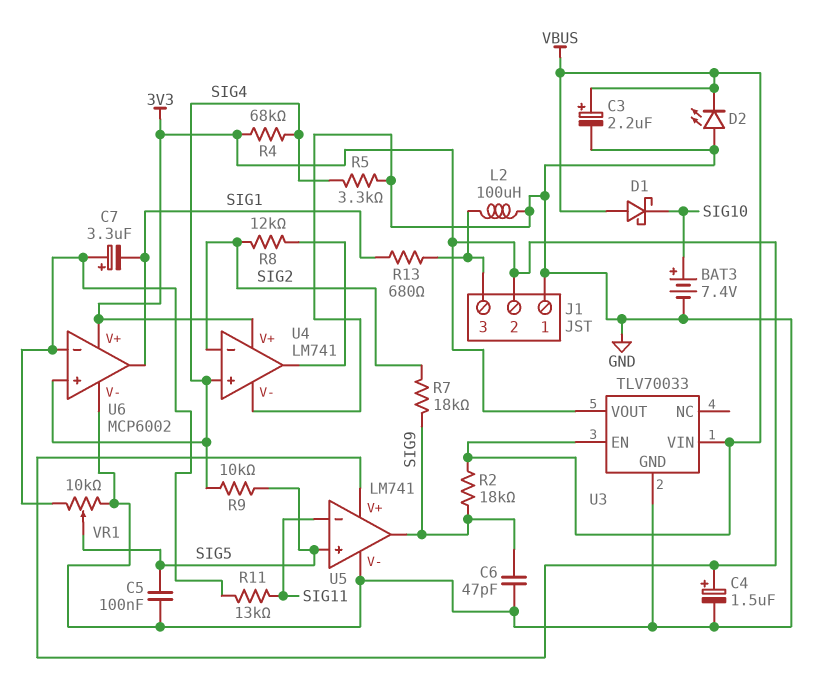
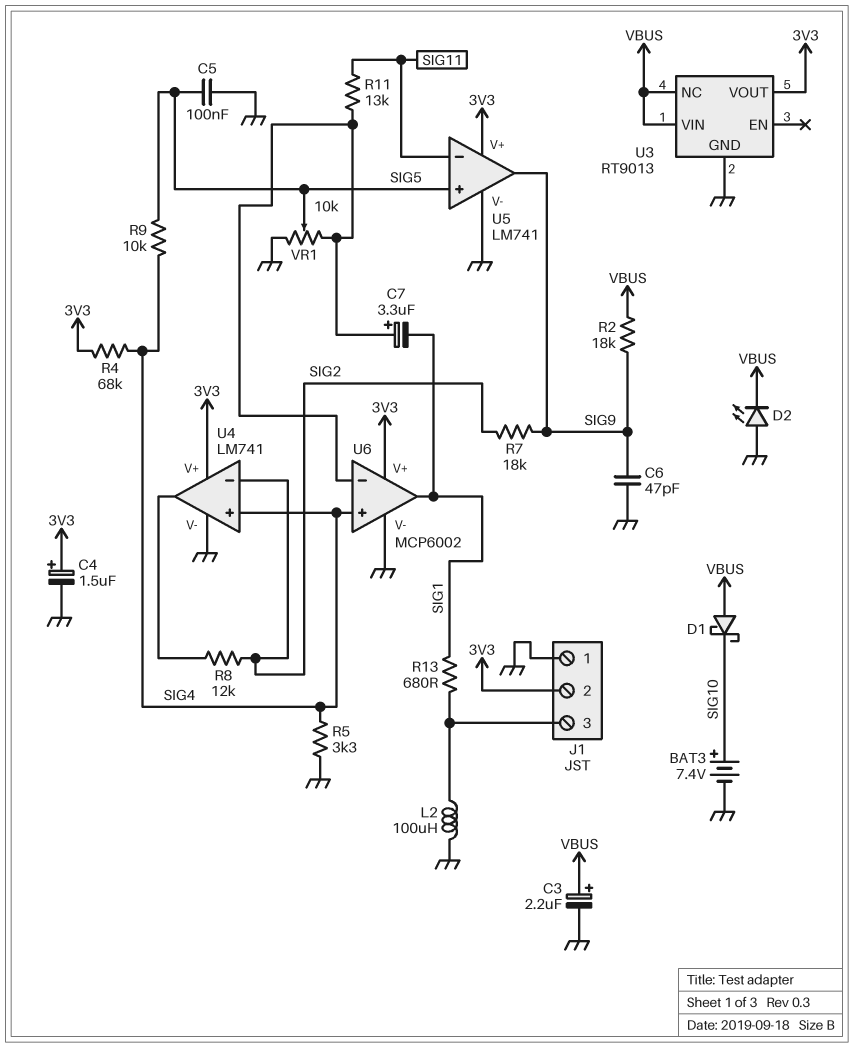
U3: TLV70033 -> RT9013
U3 pin EN: VBUS -> none
U3 pin NC: none -> VBUS

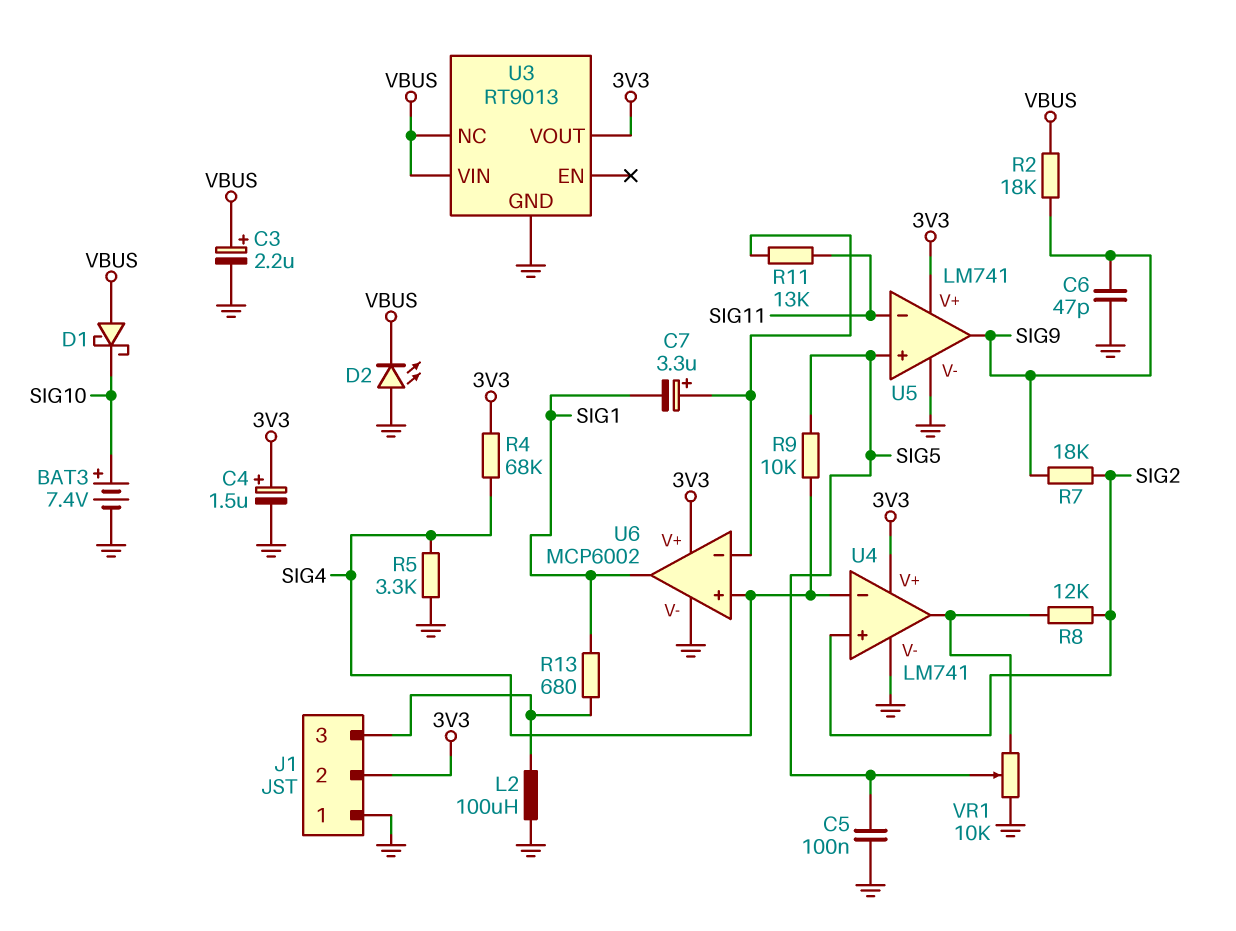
U4 pin in+: SIG4 -> SIG2
U4 pin in-: SIG2 -> SIG4
VR1: 10k (GND, U6/in-, wiper SIG5) -> 10k (GND, U4/out, wiper SIG5)

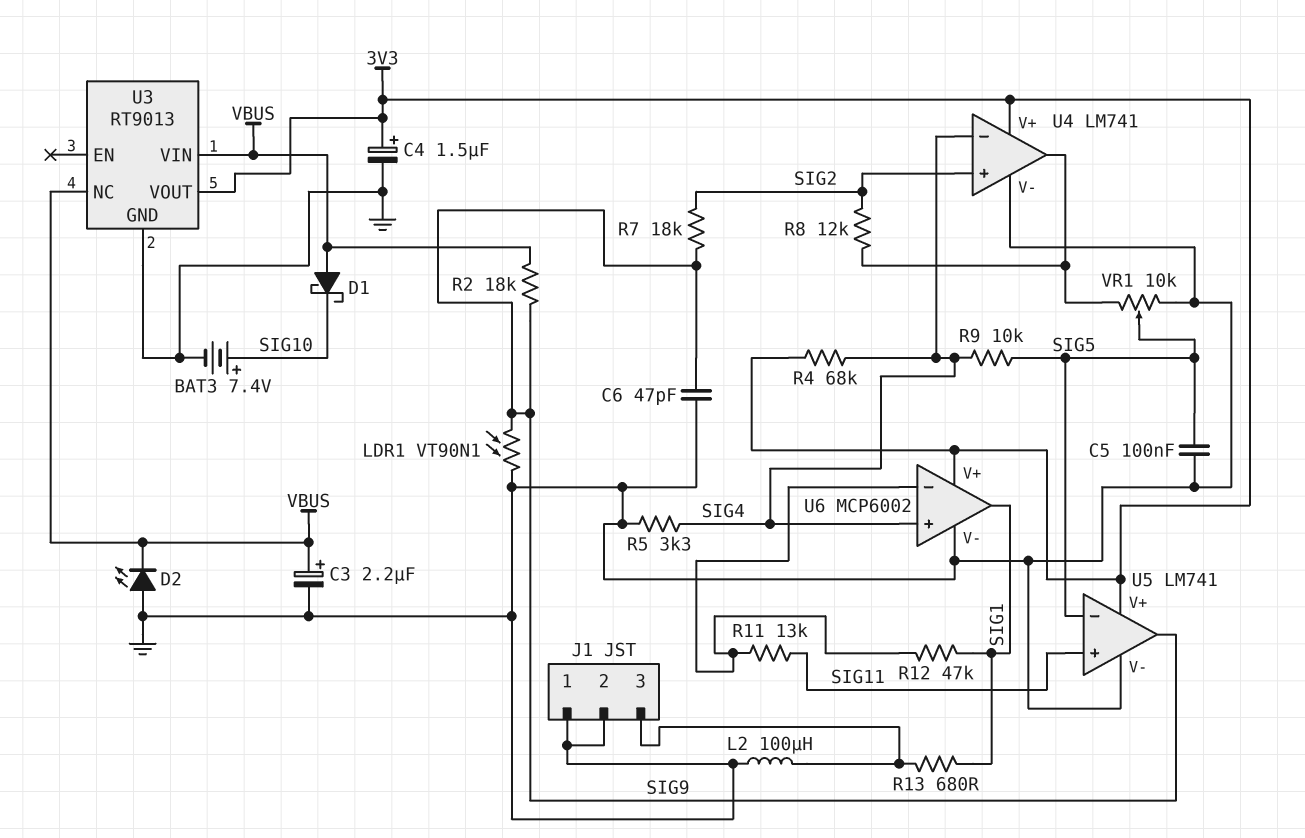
C7: 3.3uF (plus U6/in-, minus SIG1) -> none
J1 pin 2: 3V3 -> GND
LDR1: none -> VT90N1 (GND, SIG9)
R12: none -> 47k (SIG1, U6/in-)
U5 pin in+: SIG5 -> SIG11
U5 pin in-: SIG11 -> SIG5

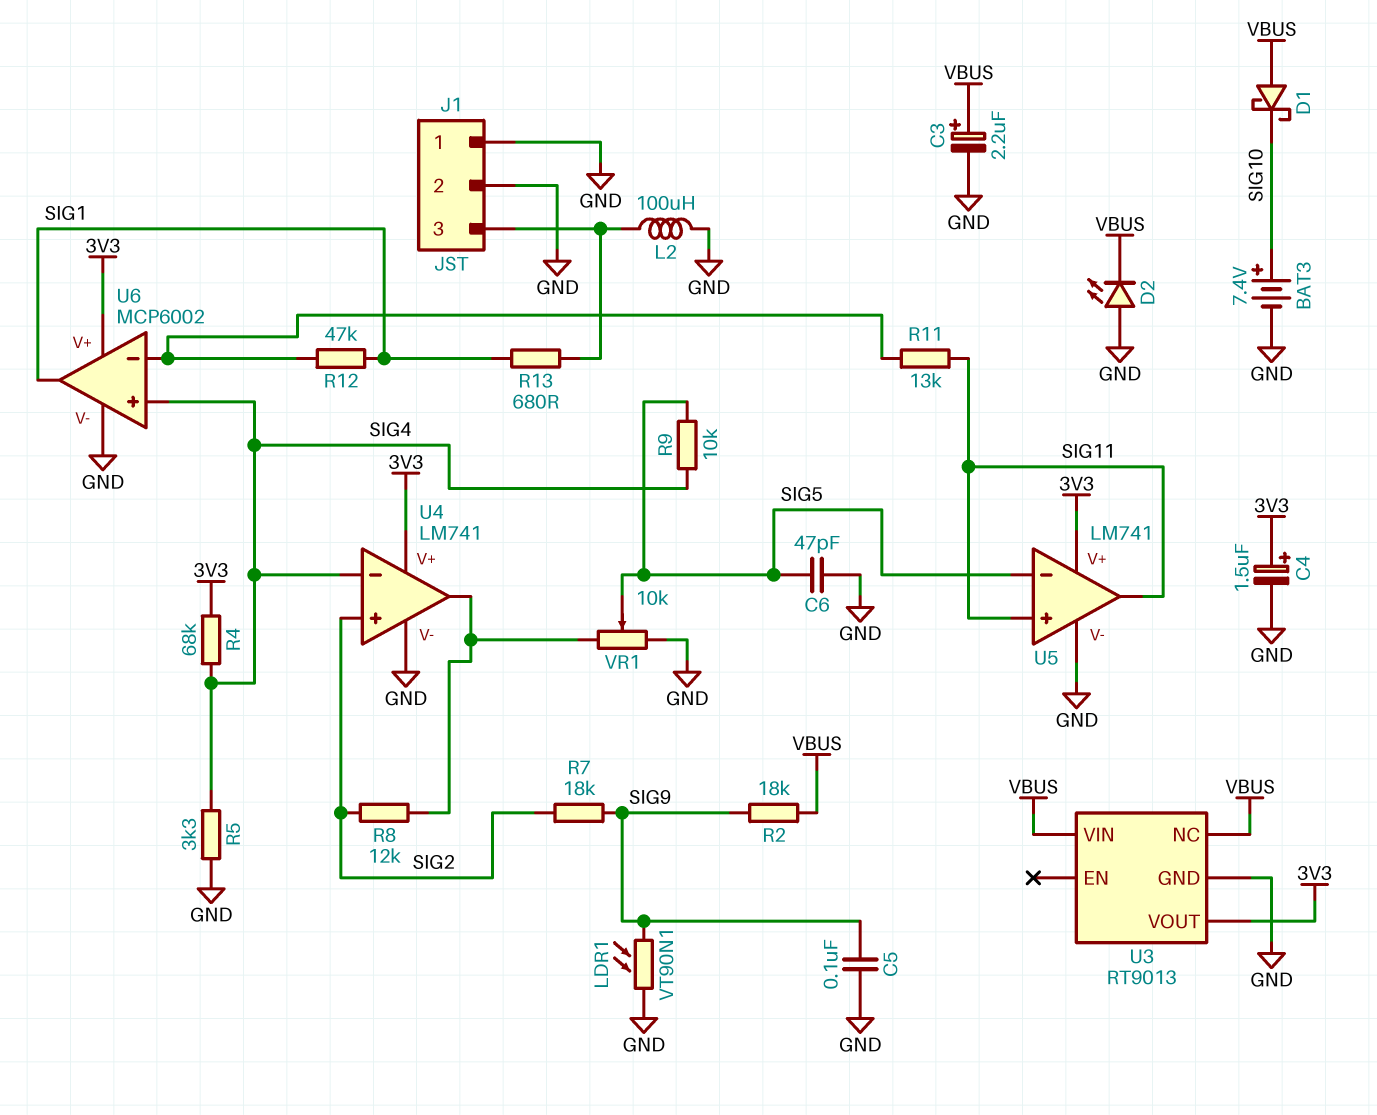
C5: 100nF (GND, SIG5) -> 100nF (GND, SIG9)
C6: 47pF (GND, SIG9) -> 47pF (GND, SIG5)
U5 pin out: SIG9 -> SIG11

